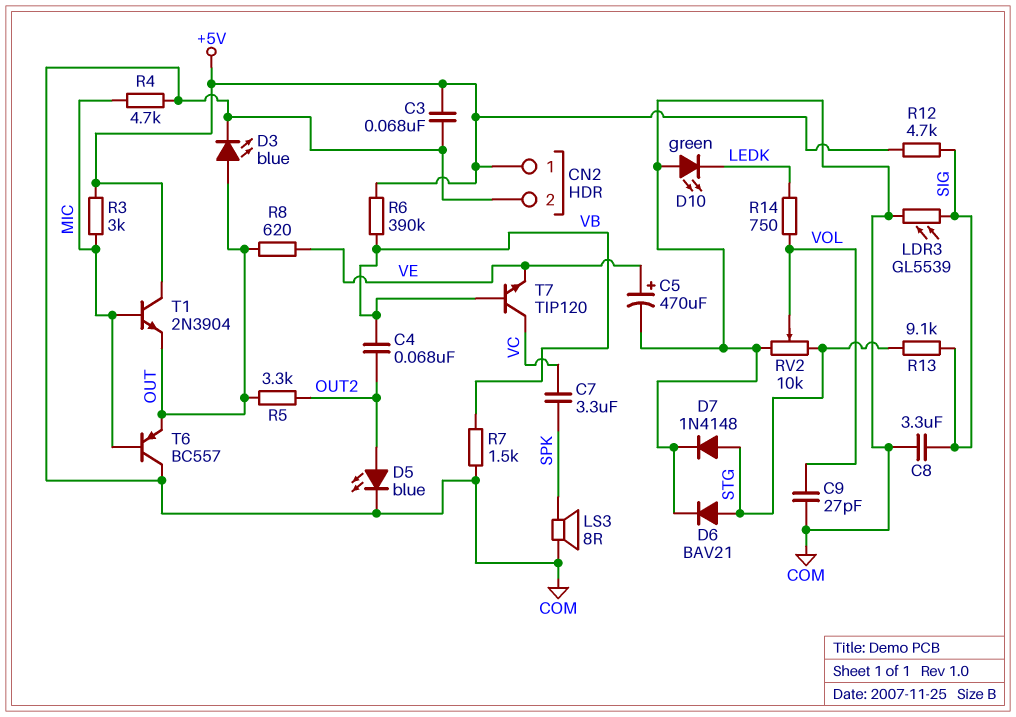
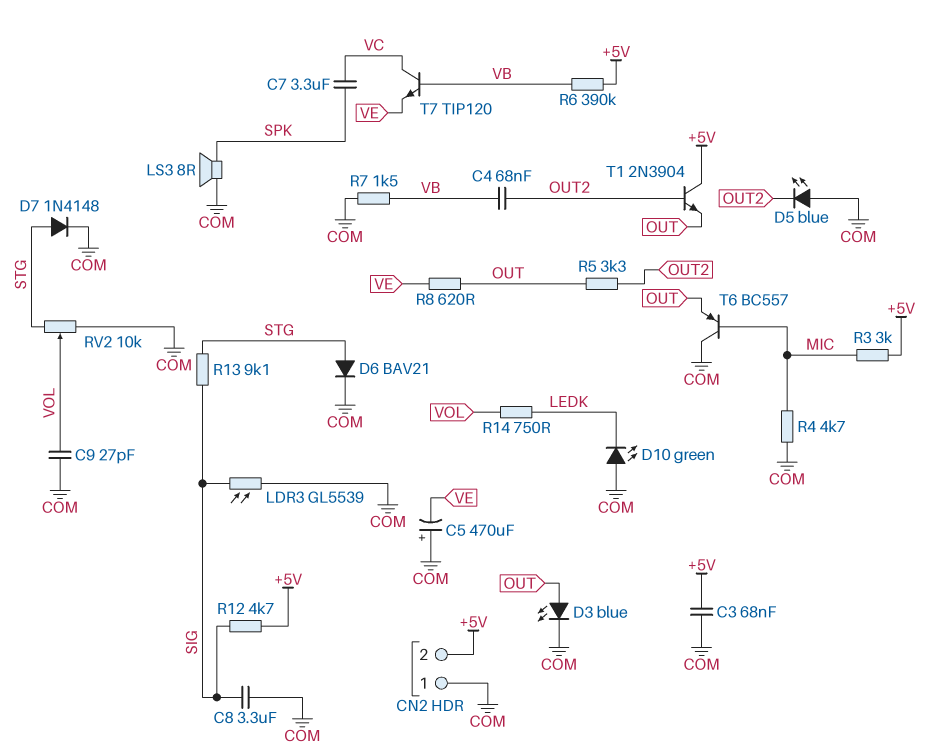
C5: 470uF (plus VE, minus COM) -> 470uF (plus COM, minus VE)
CN2 pin 1: +5V -> COM
CN2 pin 2: COM -> +5V
D5: LED blue (A OUT2, K COM) -> LED blue (A COM, K OUT2)
T1: NPN 2N3904 (B MIC, C +5V, E OUT) -> NPN 2N3904 (B OUT2, C +5V, E OUT)

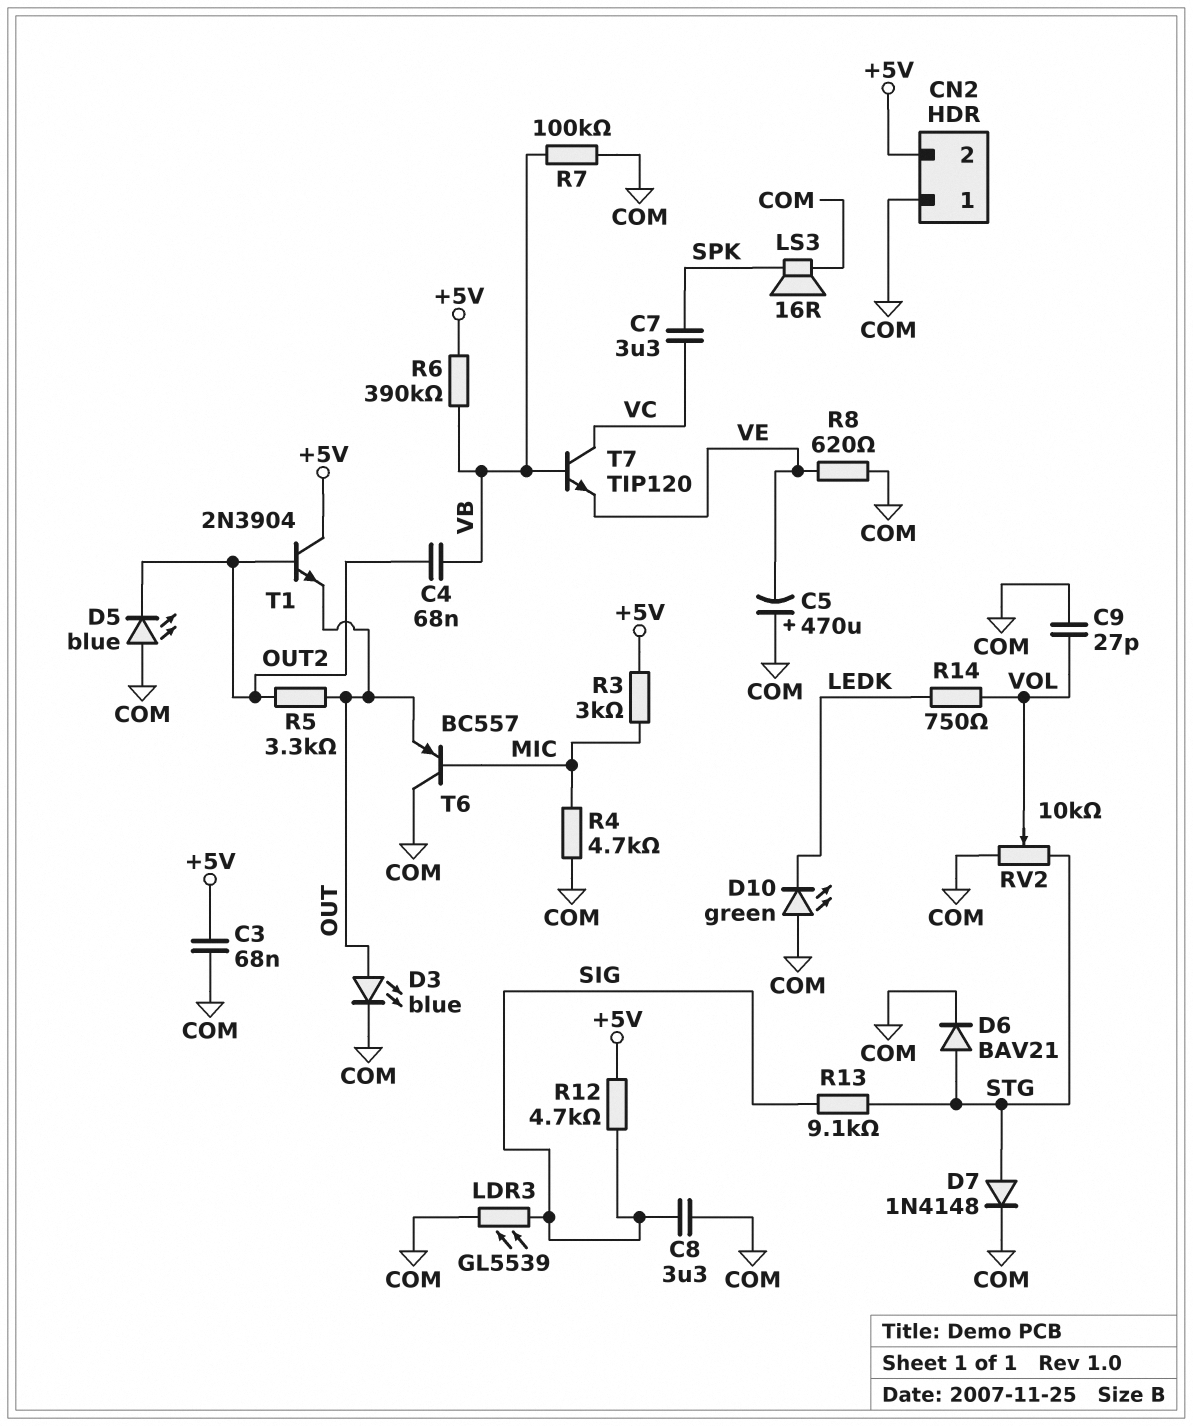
LS3: speaker 8R (COM, SPK) -> speaker 16R (COM, SPK)
R7: 1.5k (COM, VB) -> 100k (COM, VB)
R8: 620 (OUT, VE) -> 620 (COM, VE)

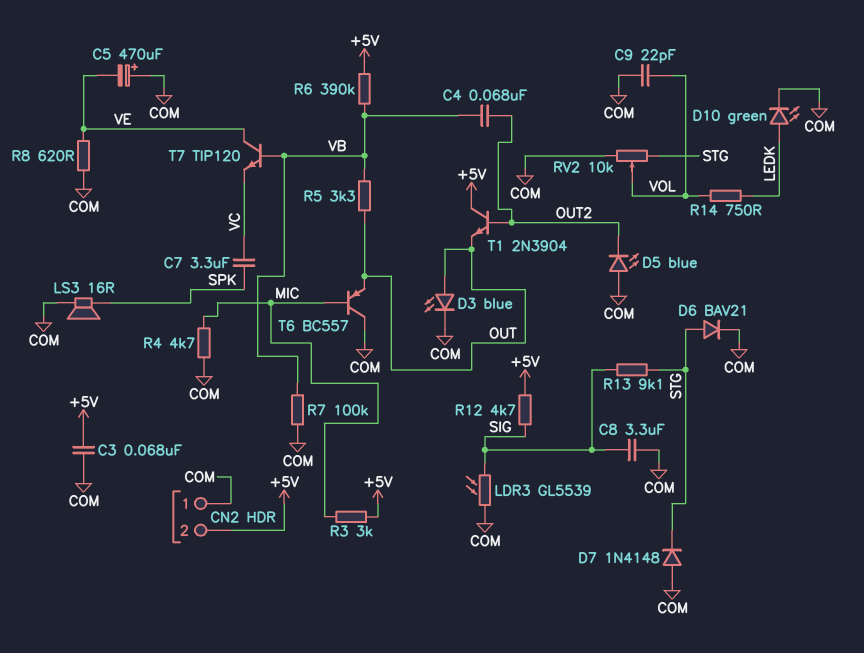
C9: 27pF (COM, VOL) -> 22pF (COM, VOL)
D7: diode 1N4148 (A STG, K COM) -> diode 1N4148 (A COM, K STG)
D10: LED green (A COM, K LEDK) -> LED green (A LEDK, K COM)
R5: 3.3k (OUT, OUT2) -> 3.3k (OUT, VB)
T7: NPN TIP120 (B VB, C VC, E VE) -> NPN TIP120 (B VB, C VE, E VC)

